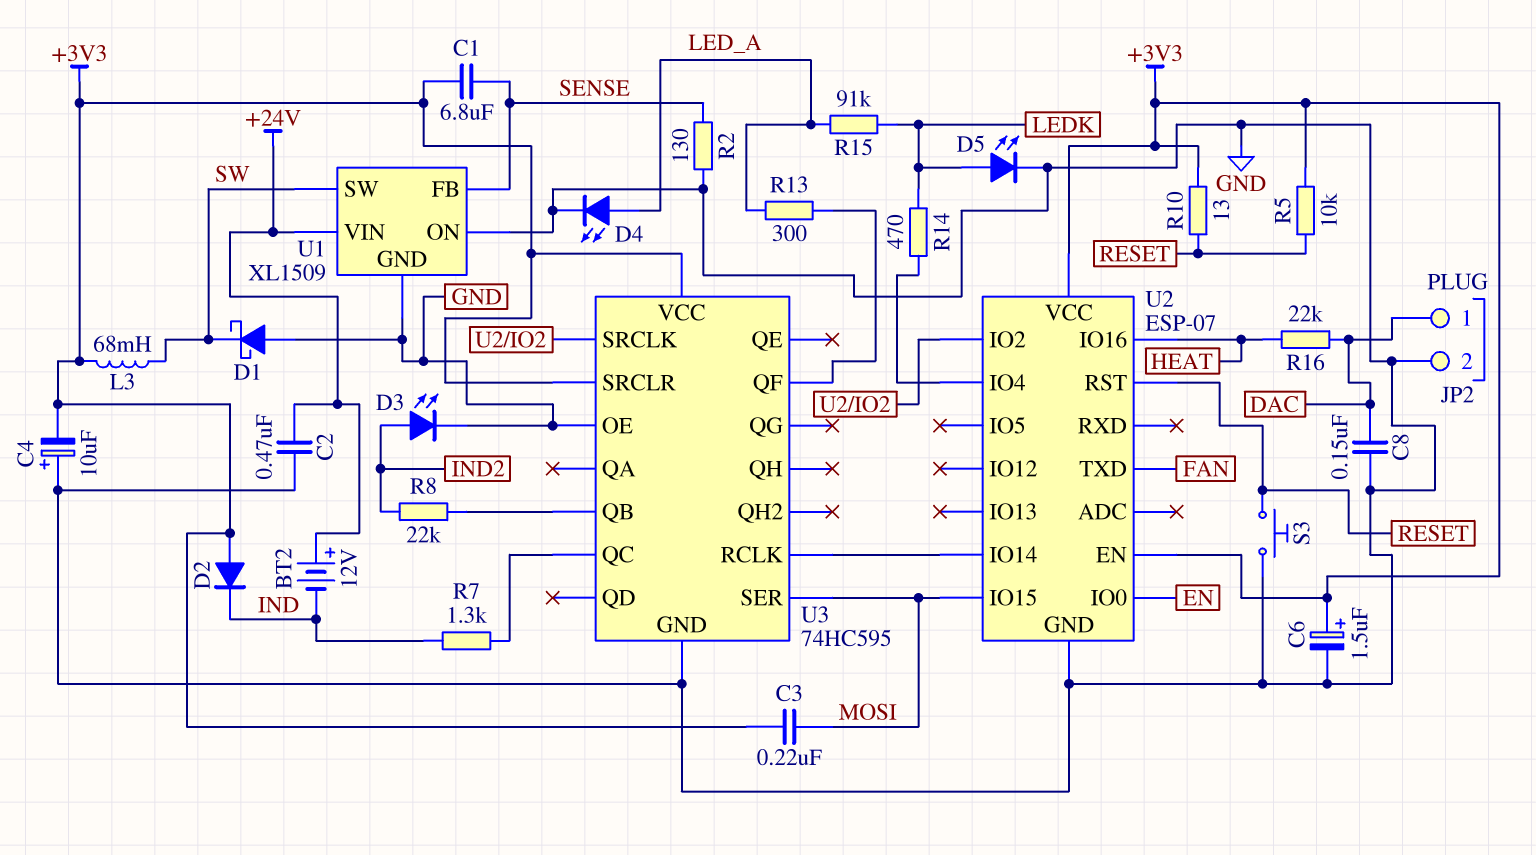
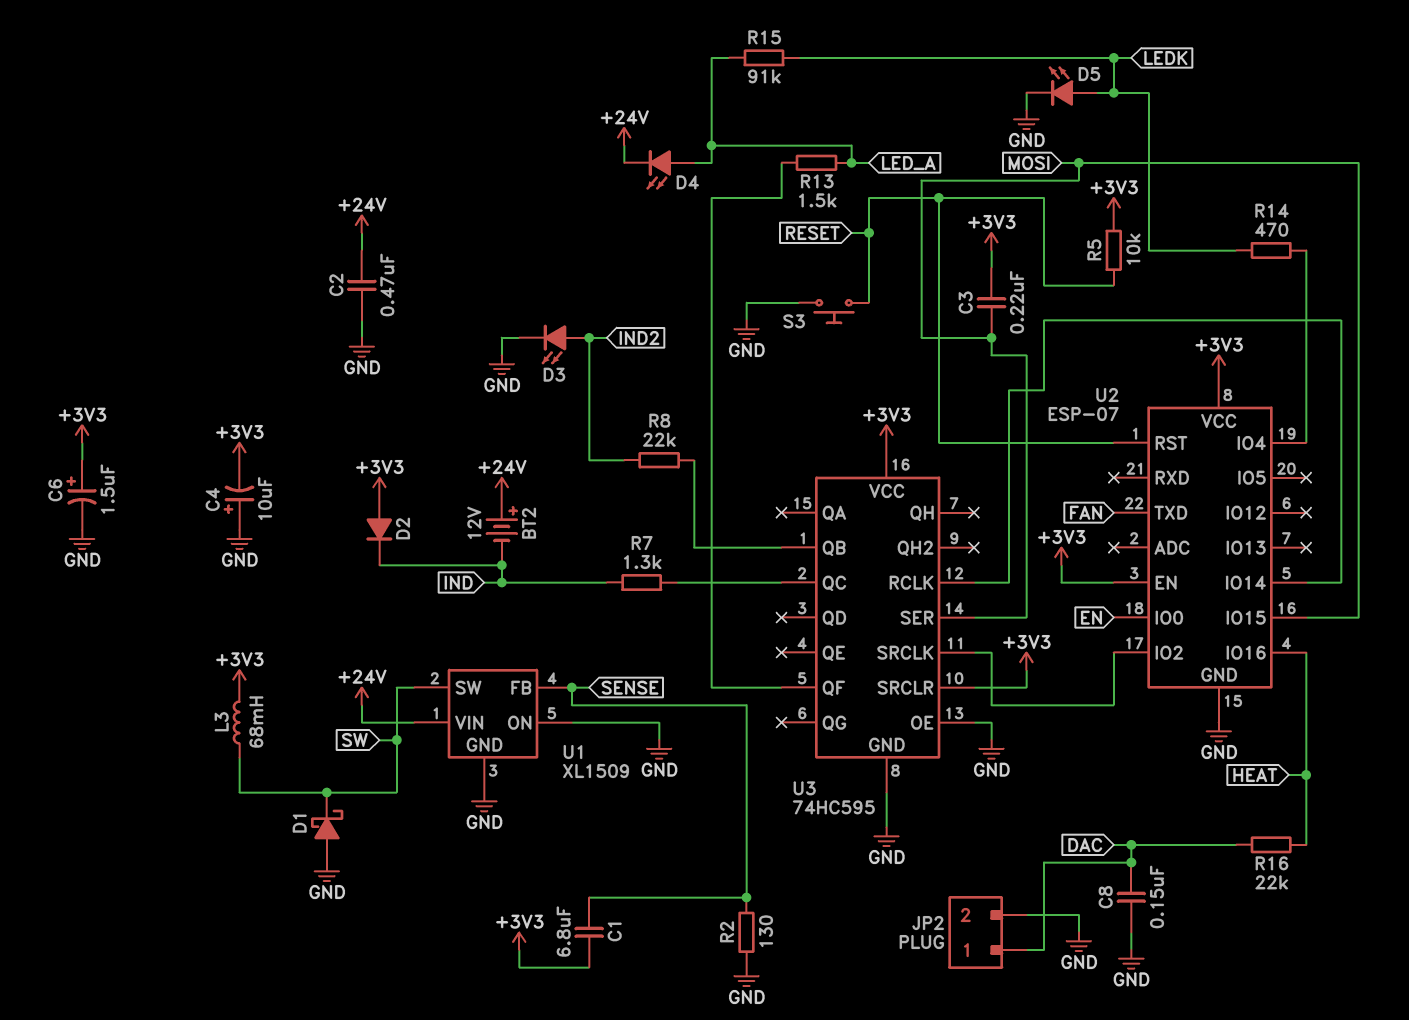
D4: LED (A LED_A, K GND) -> LED (A LED_A, K +24V)
R10: 13 (+3V3, RESET) -> none
R13: 300 (LED_A, U3/QF) -> 1.5k (LED_A, U3/QF)

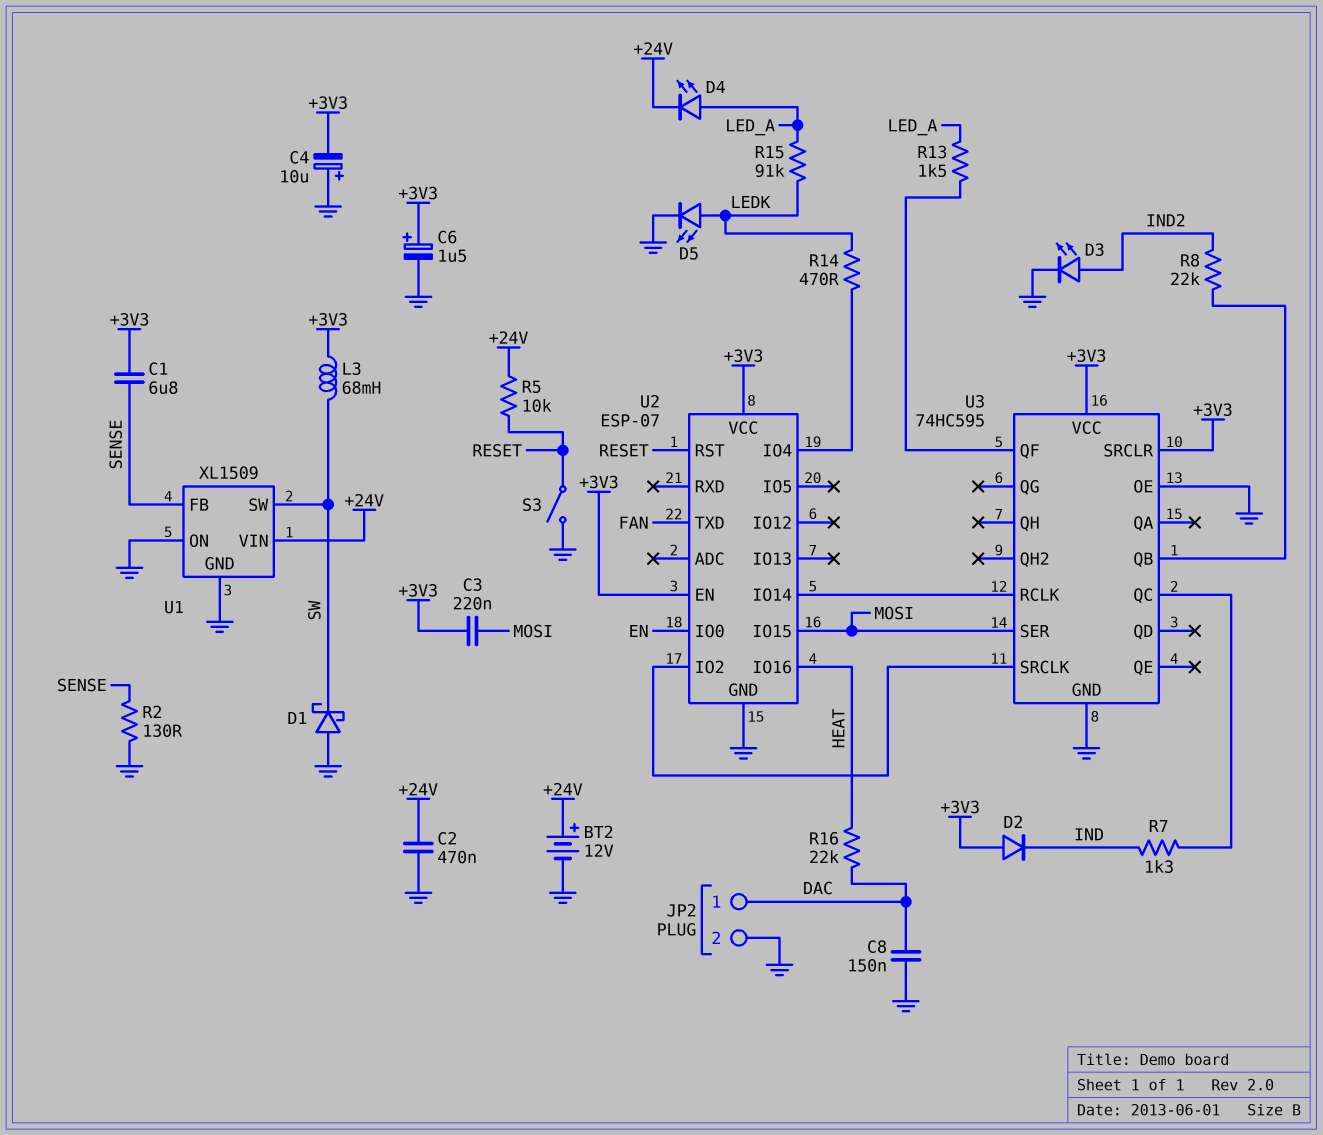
BT2: 12V (plus +24V, minus IND) -> 12V (plus +24V, minus GND)
R5: 10k (+3V3, RESET) -> 10k (+24V, RESET)
S3: button (GND, RESET) -> switch (GND, RESET)

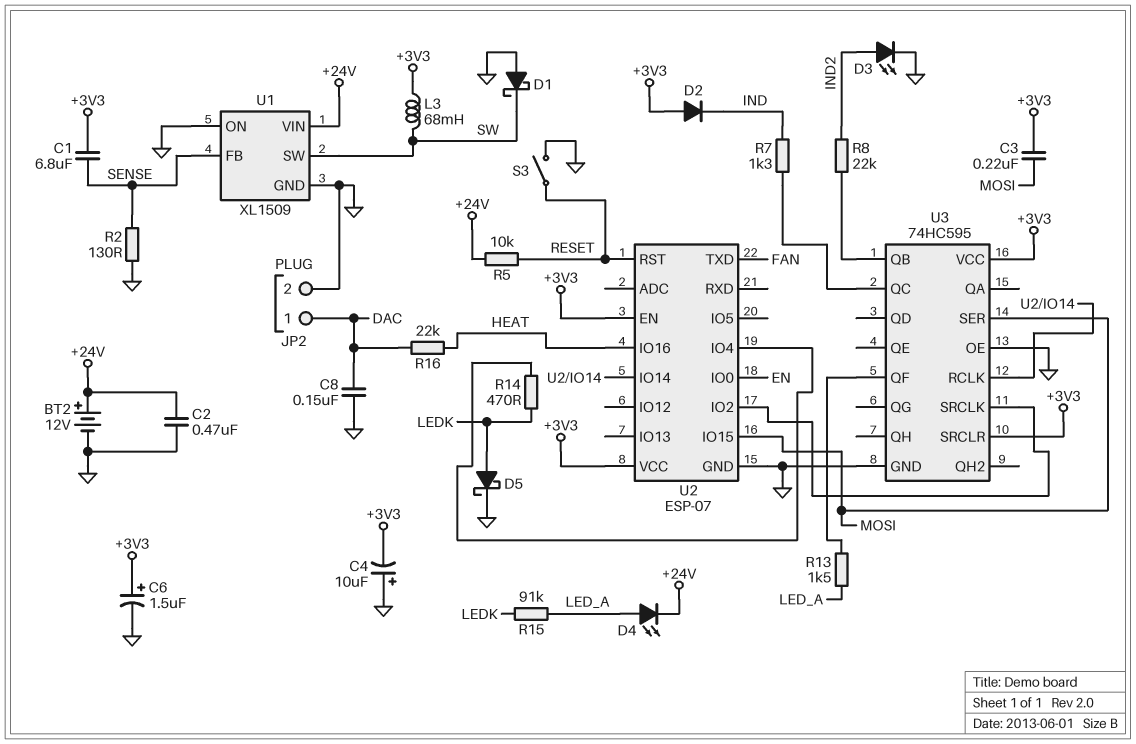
D5: LED (A LEDK, K GND) -> schottky (A LEDK, K GND)

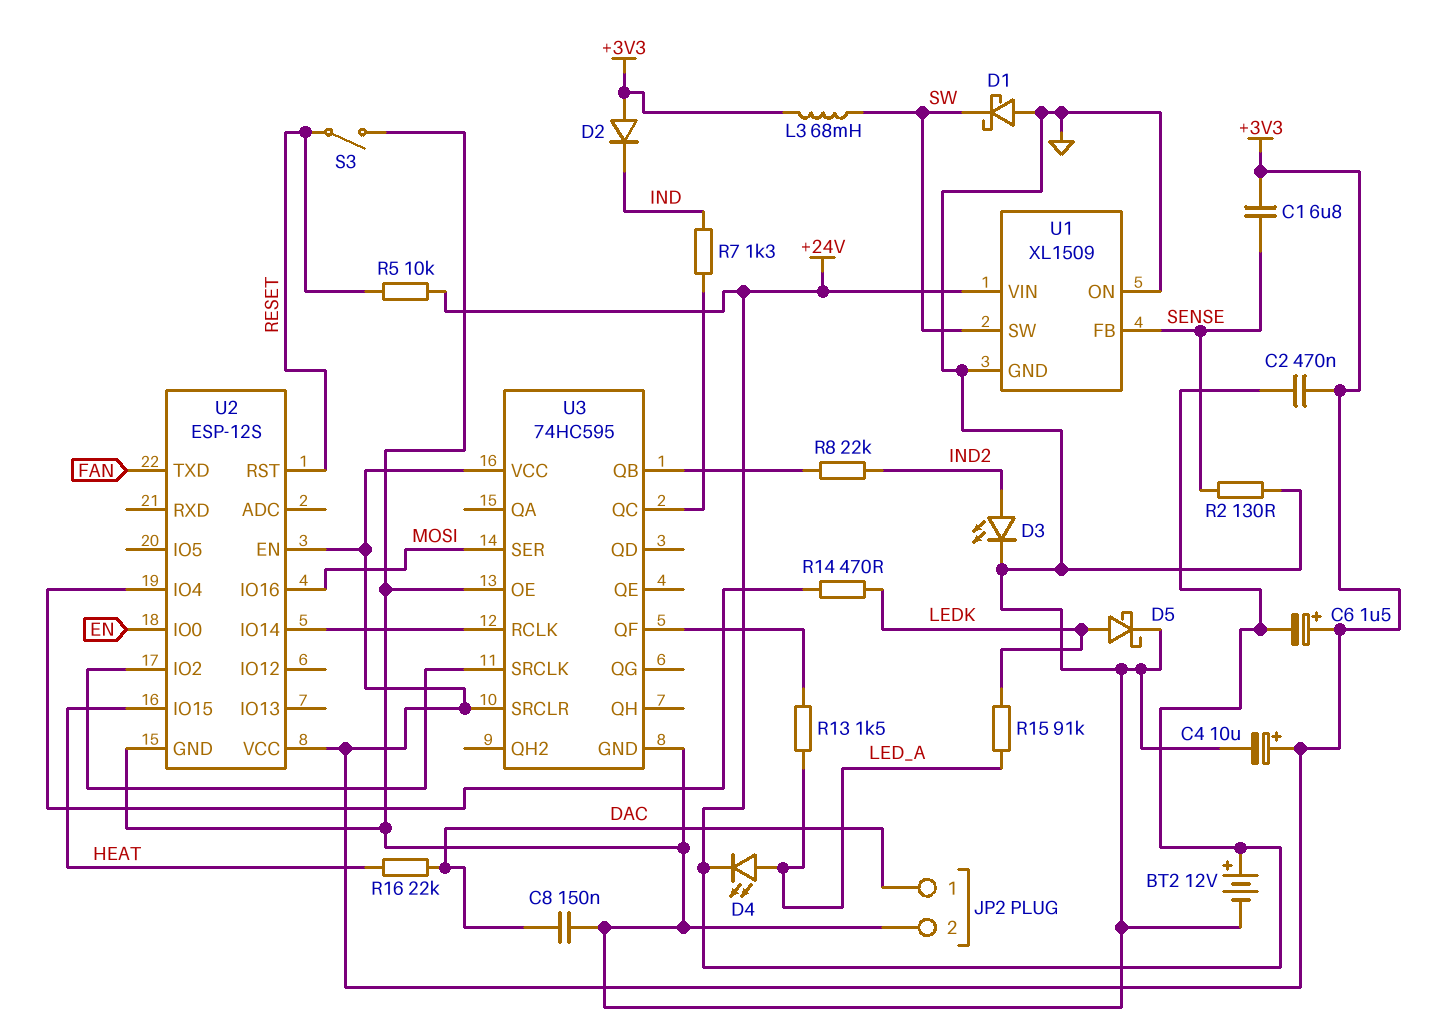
C2: 470nF (+24V, GND) -> 470nF (+3V3, +24V)
C3: 220nF (+3V3, MOSI) -> none
C4: 10uF (plus GND, minus +3V3) -> 10uF (plus +3V3, minus GND)
C6: 1.5uF (plus +3V3, minus GND) -> 1.5uF (plus +3V3, minus +24V)
U2: ESP-07 -> ESP-12S
U2 pin IO15: MOSI -> HEAT
U2 pin IO16: HEAT -> MOSI

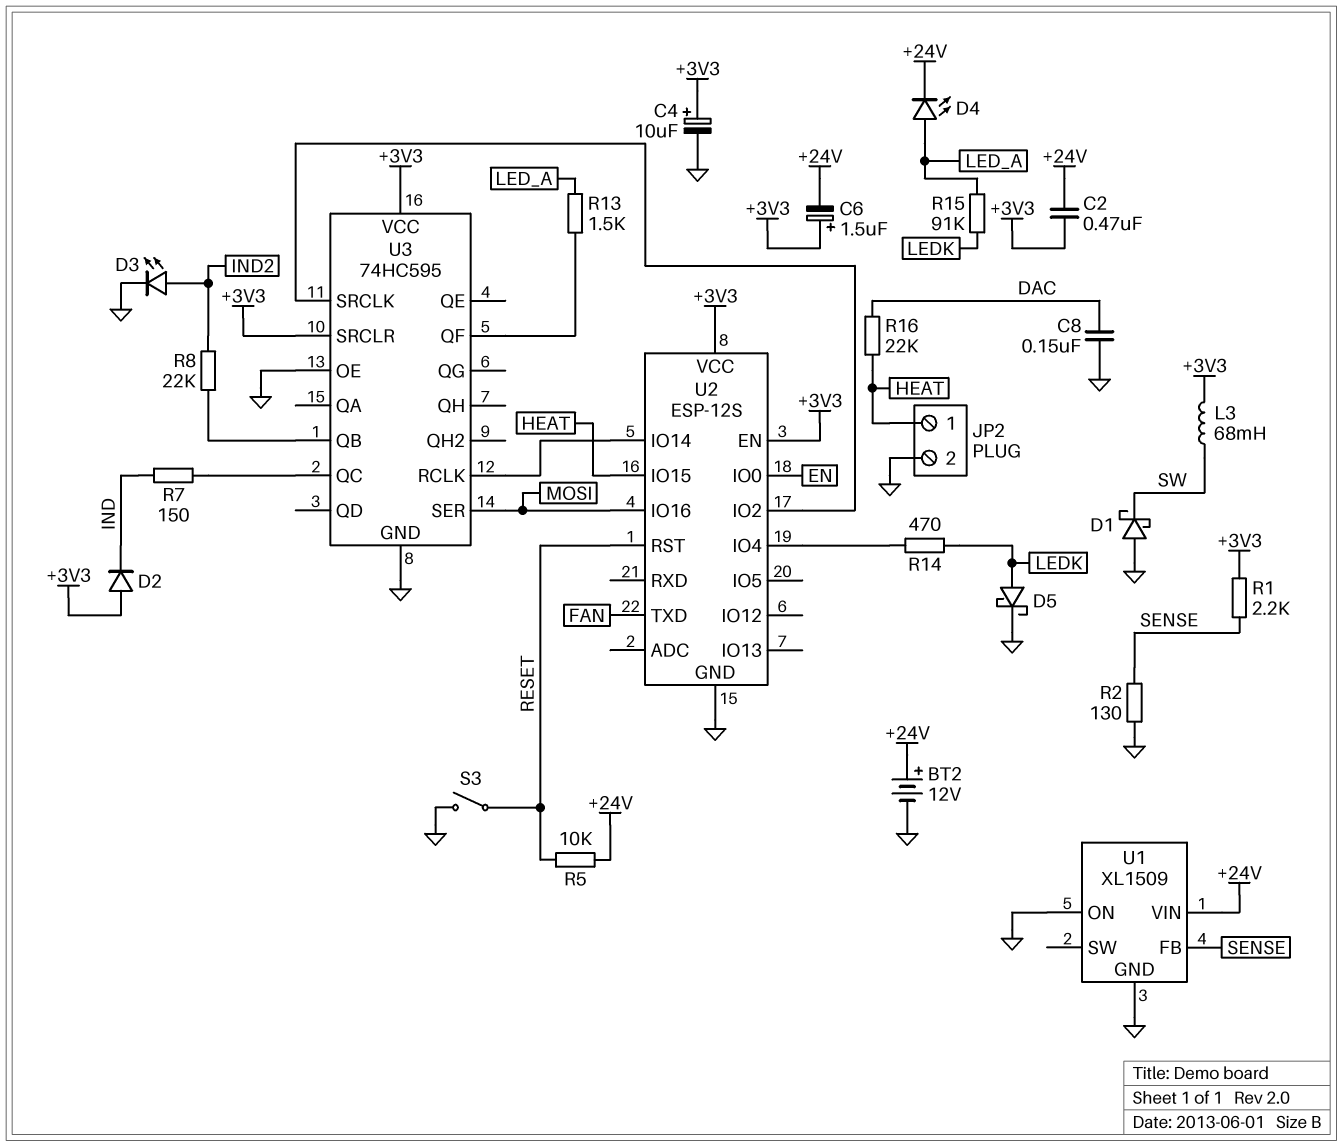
C1: 6.8uF (+3V3, SENSE) -> none
JP2 pin 1: DAC -> HEAT
R1: none -> 2.2k (+3V3, SENSE)
R7: 1.3k (IND, U3/QC) -> 150 (IND, U3/QC)
U1 pin SW: SW -> none

